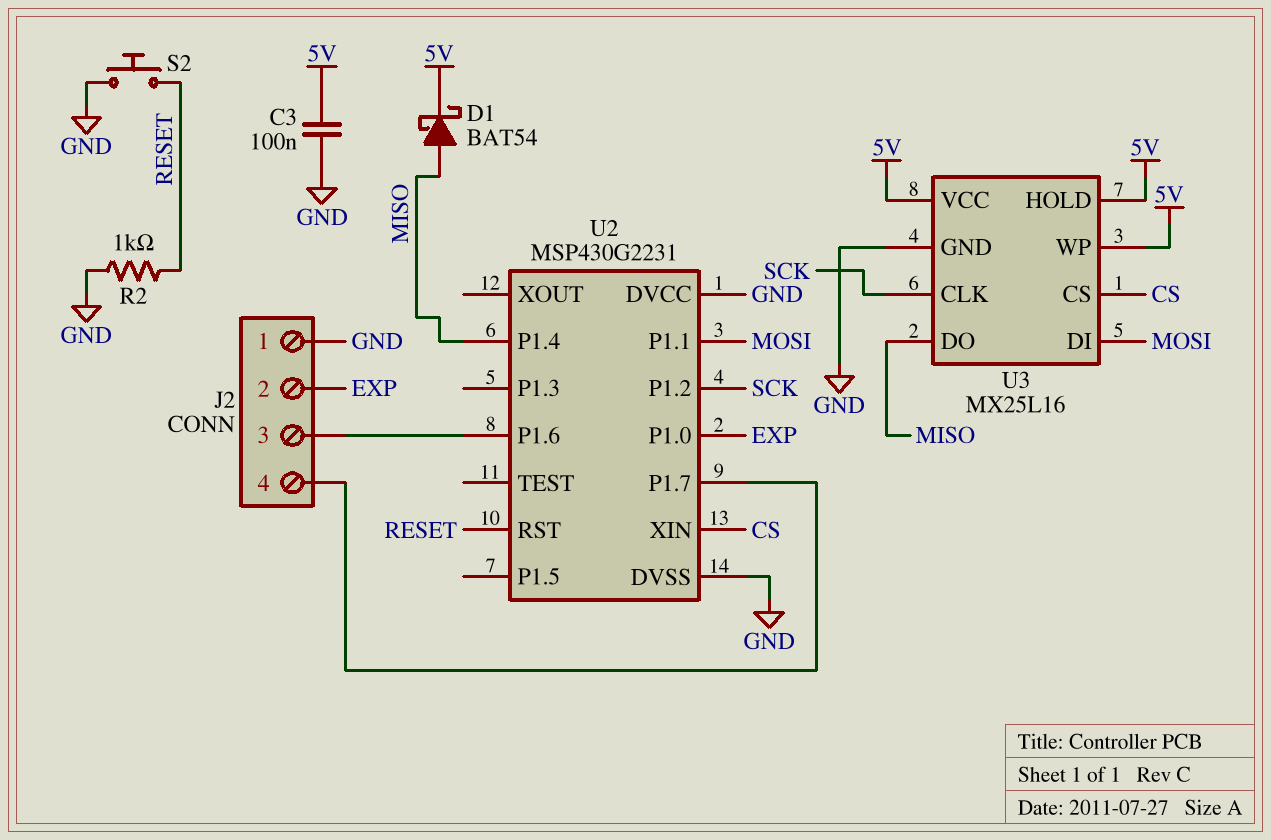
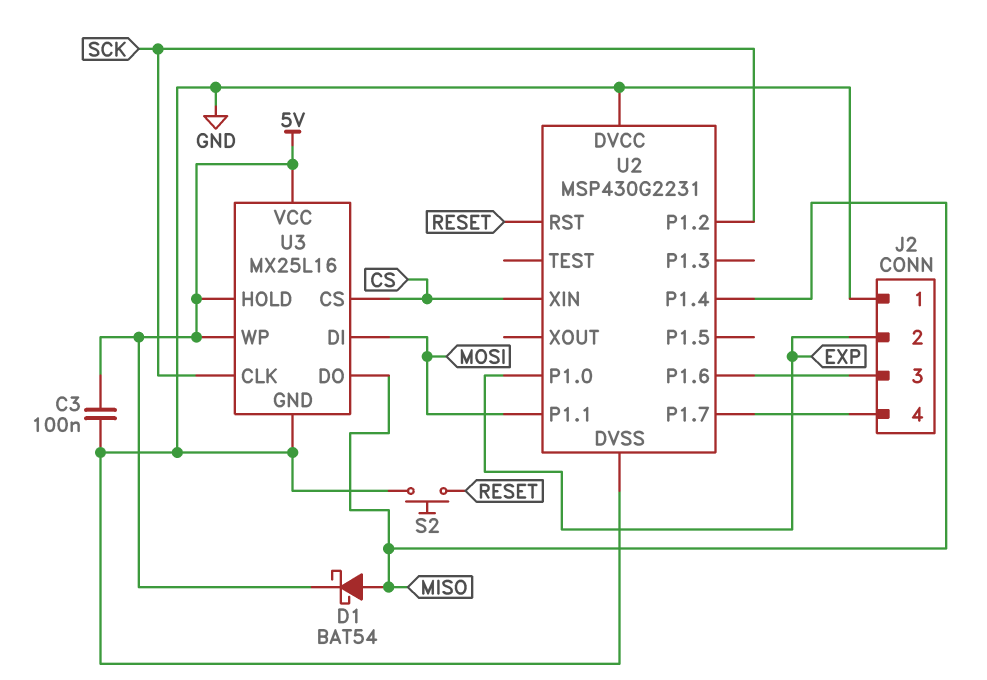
R2: 1k (GND, RESET) -> none

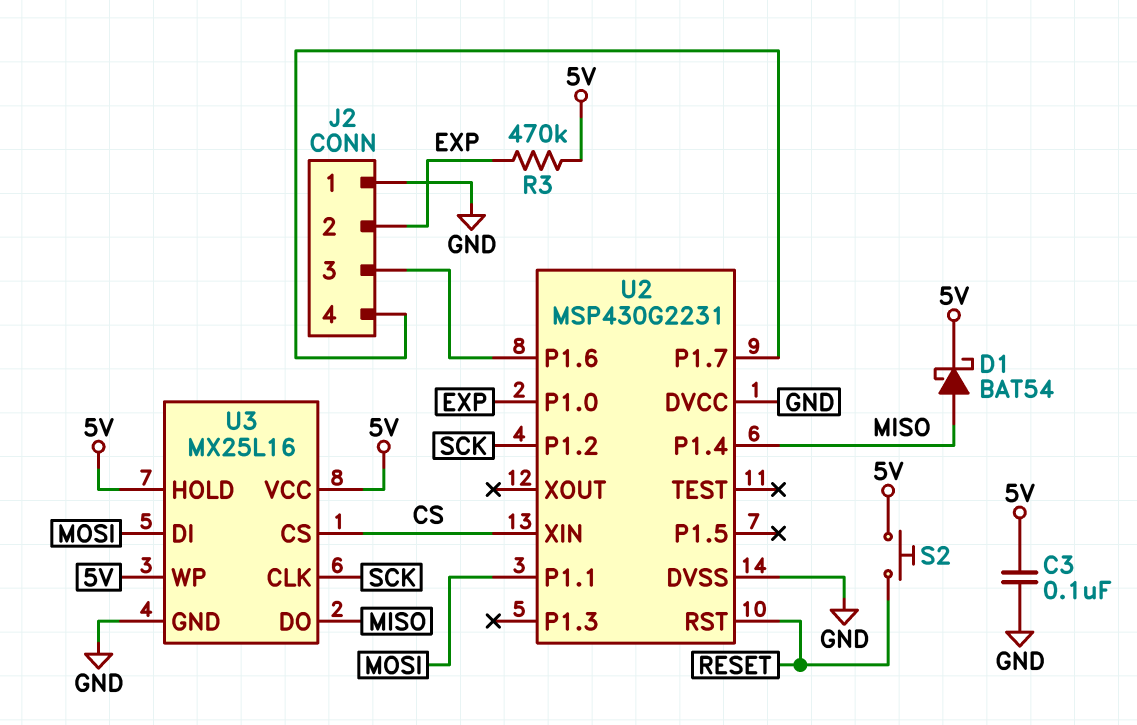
R3: none -> 470k (5V, EXP)
S2: button (GND, RESET) -> button (5V, RESET)

